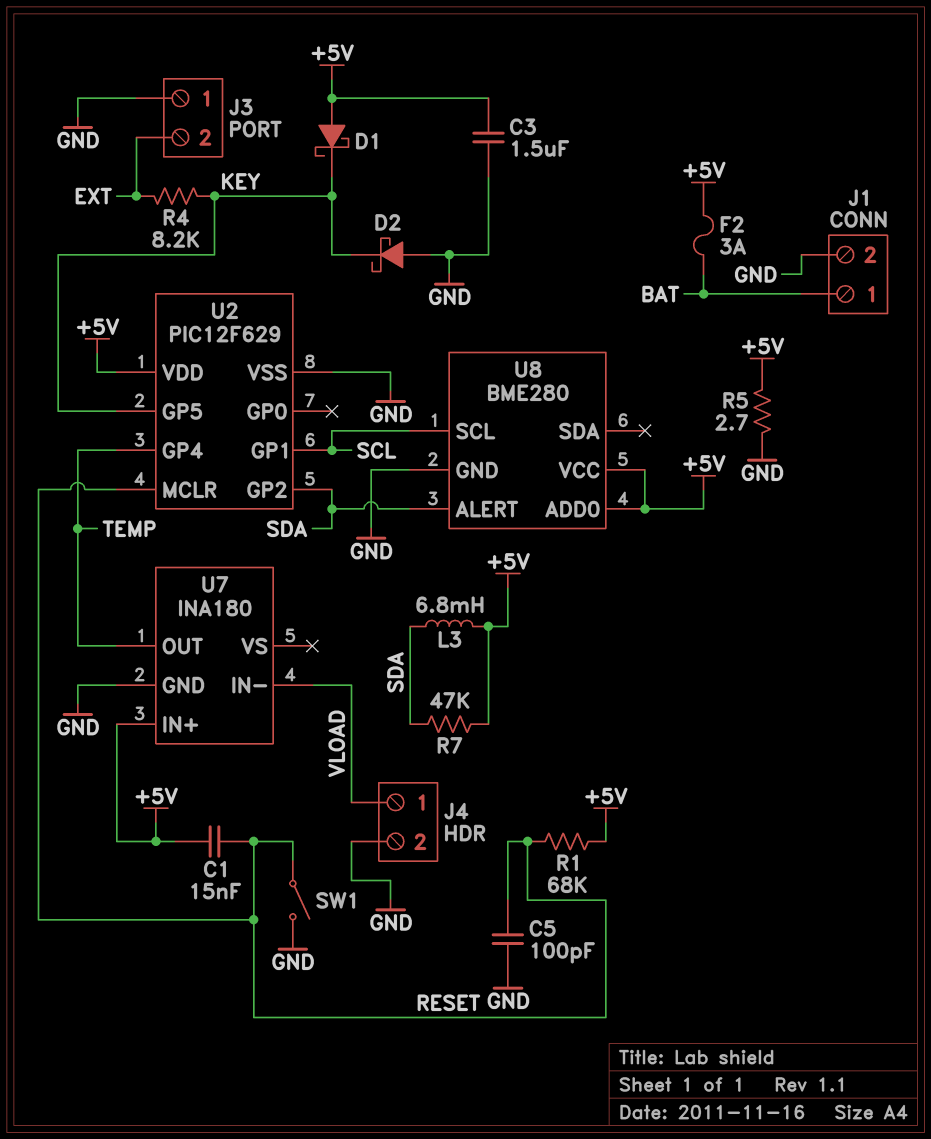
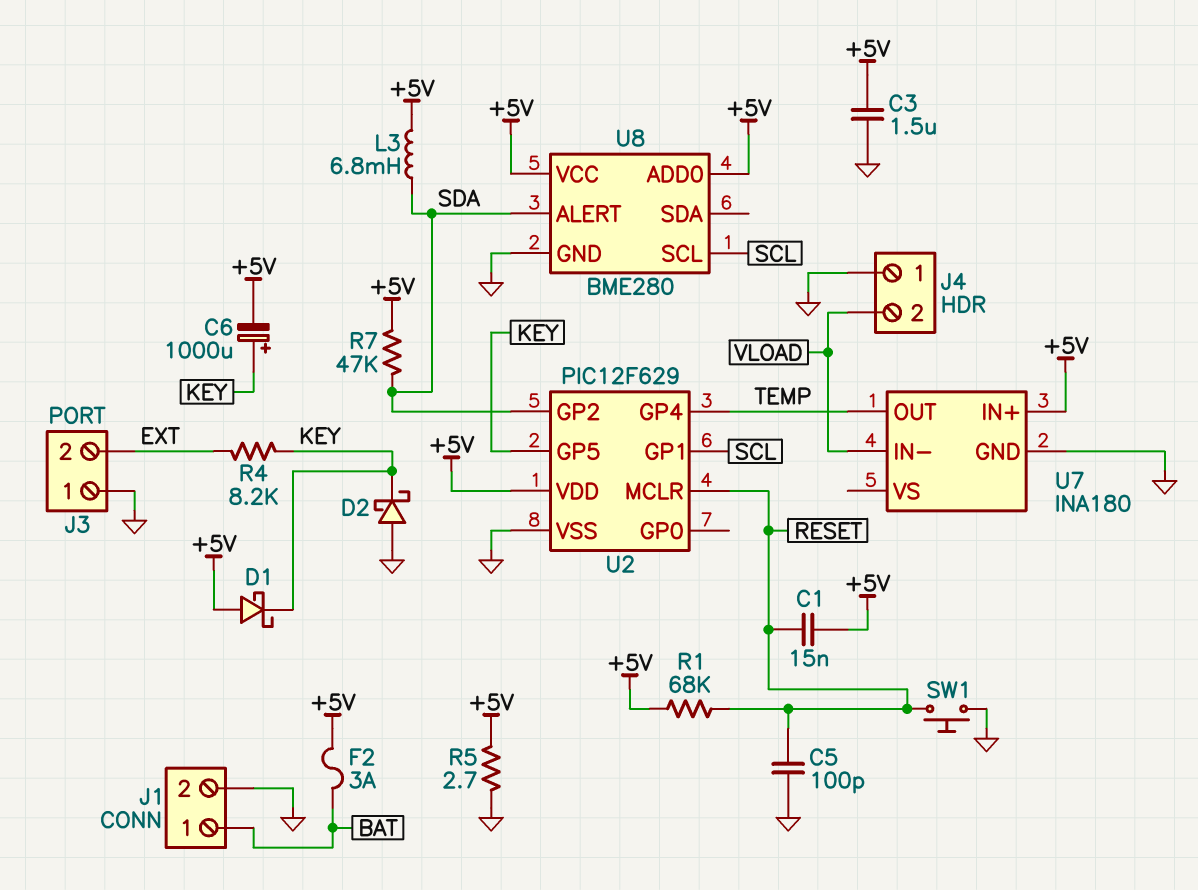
C6: none -> 1000uF (plus KEY, minus +5V)
J4 pin 1: VLOAD -> GND
J4 pin 2: GND -> VLOAD
SW1: switch (GND, RESET) -> button (GND, RESET)

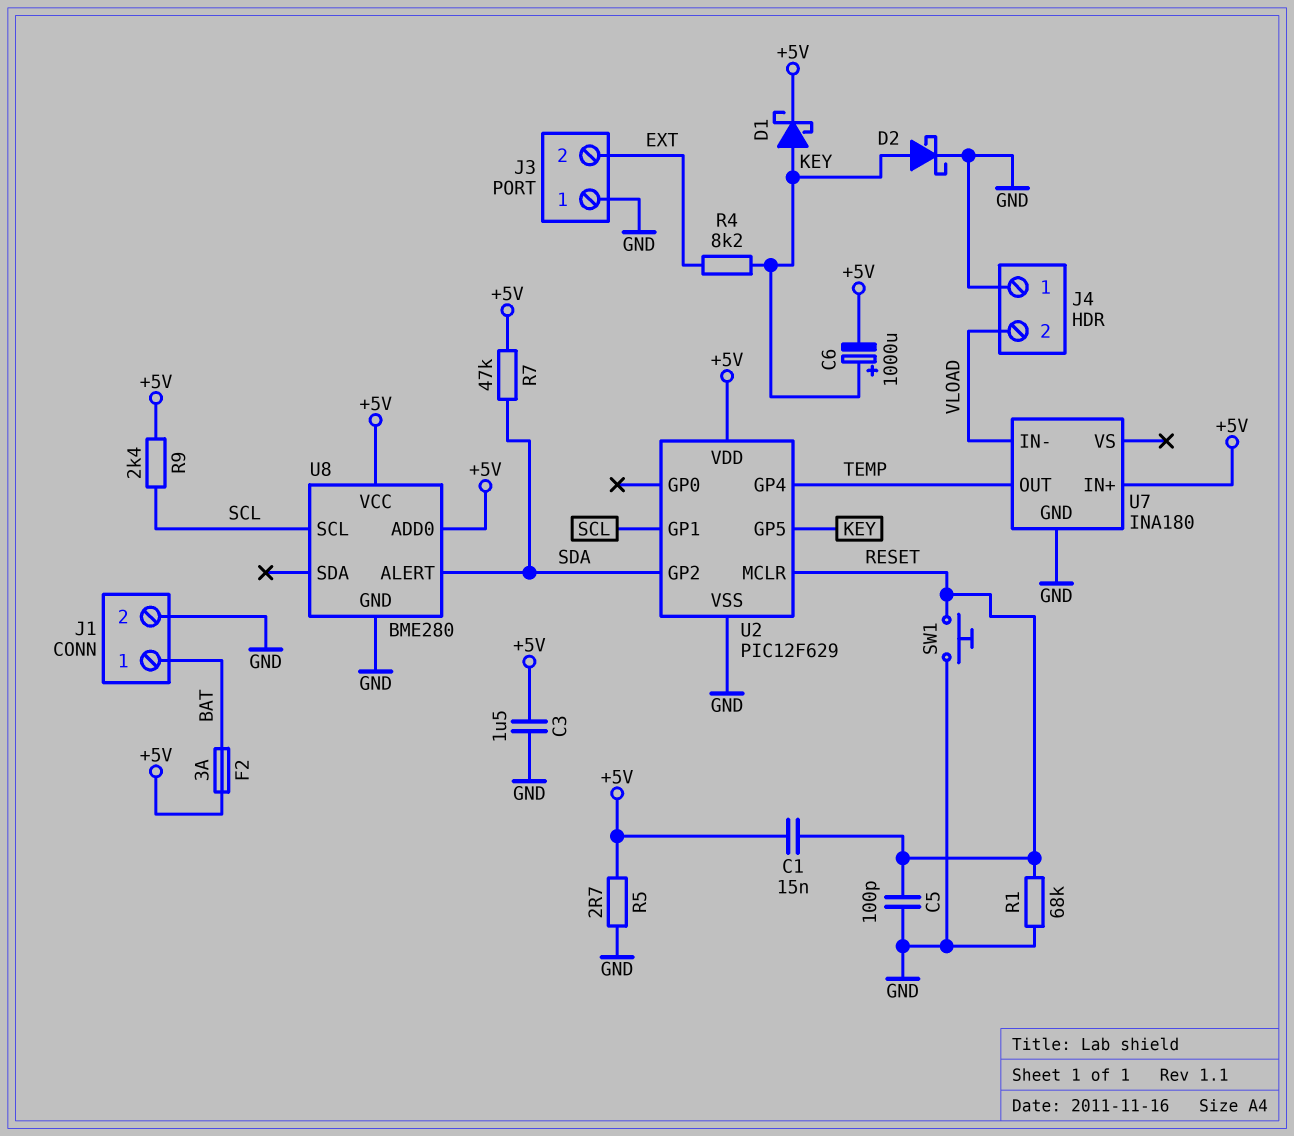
D1: schottky (A +5V, K KEY) -> schottky (A KEY, K +5V)
D2: schottky (A GND, K KEY) -> schottky (A KEY, K GND)
L3: 6.8mH (+5V, SDA) -> none
R1: 68k (+5V, RESET) -> 68k (GND, RESET)
R9: none -> 2.4k (+5V, SCL)

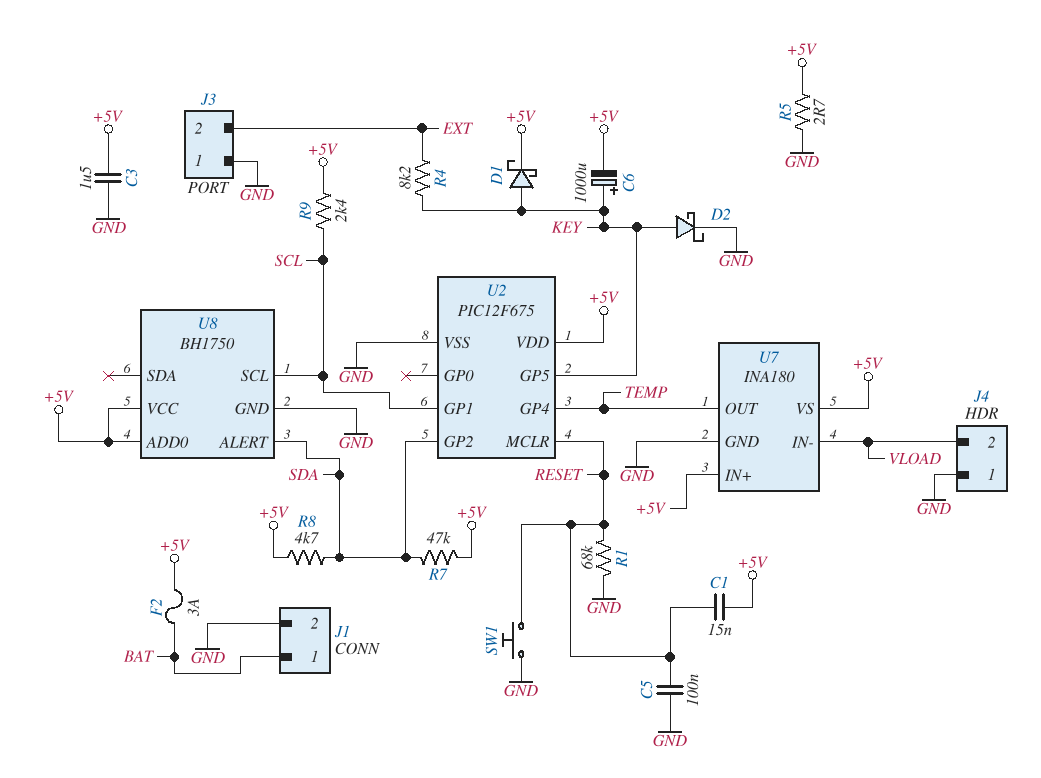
C5: 100pF (GND, RESET) -> 100nF (GND, RESET)
R8: none -> 4.7k (+5V, SDA)
U2: PIC12F629 -> PIC12F675
U7 pin VS: none -> +5V
U8: BME280 -> BH1750

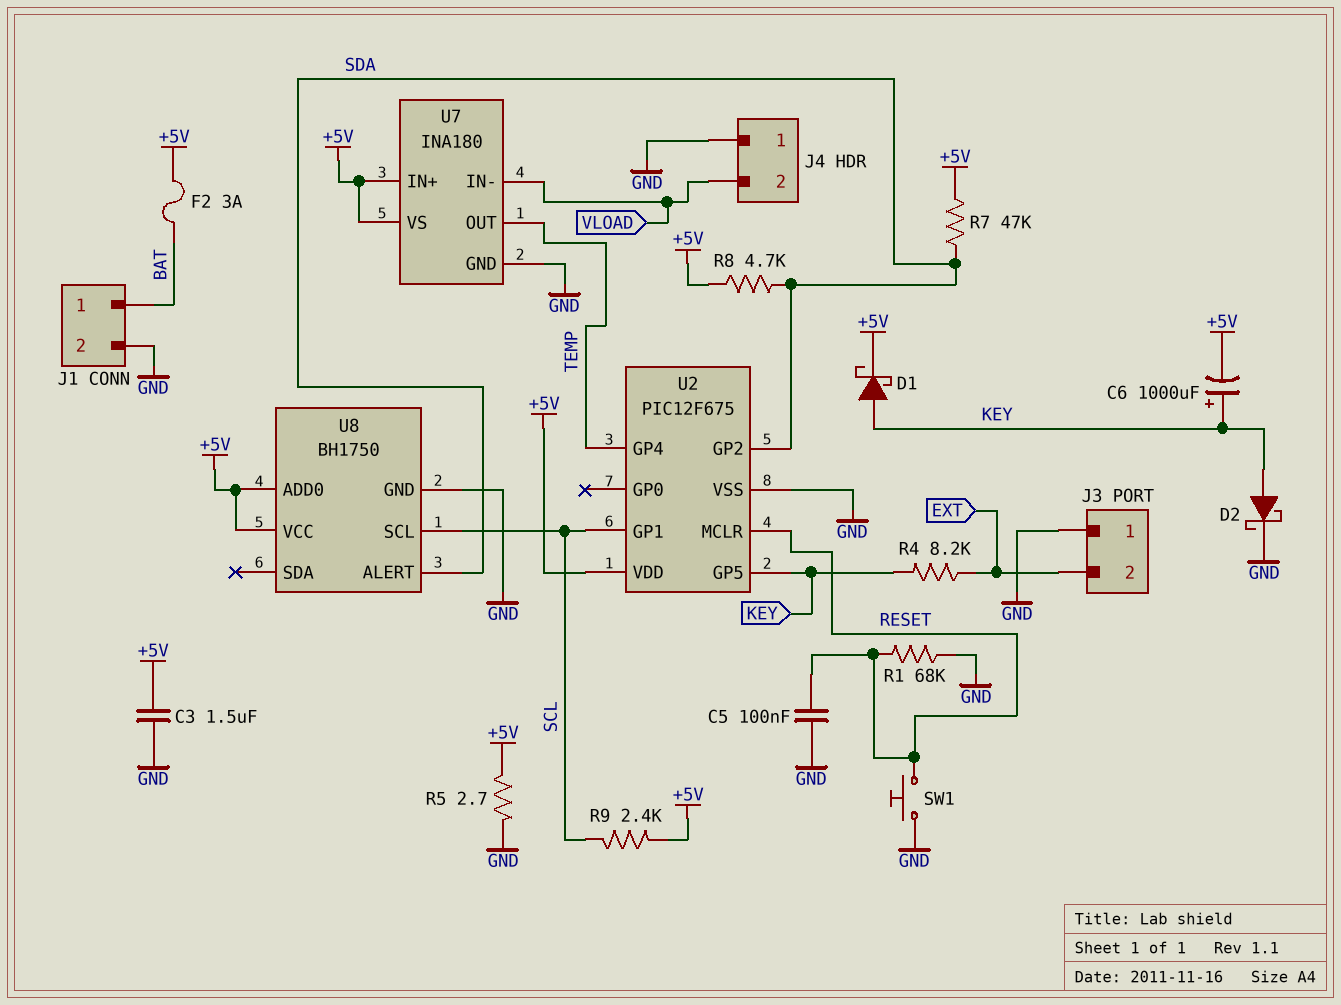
C1: 15nF (+5V, RESET) -> none

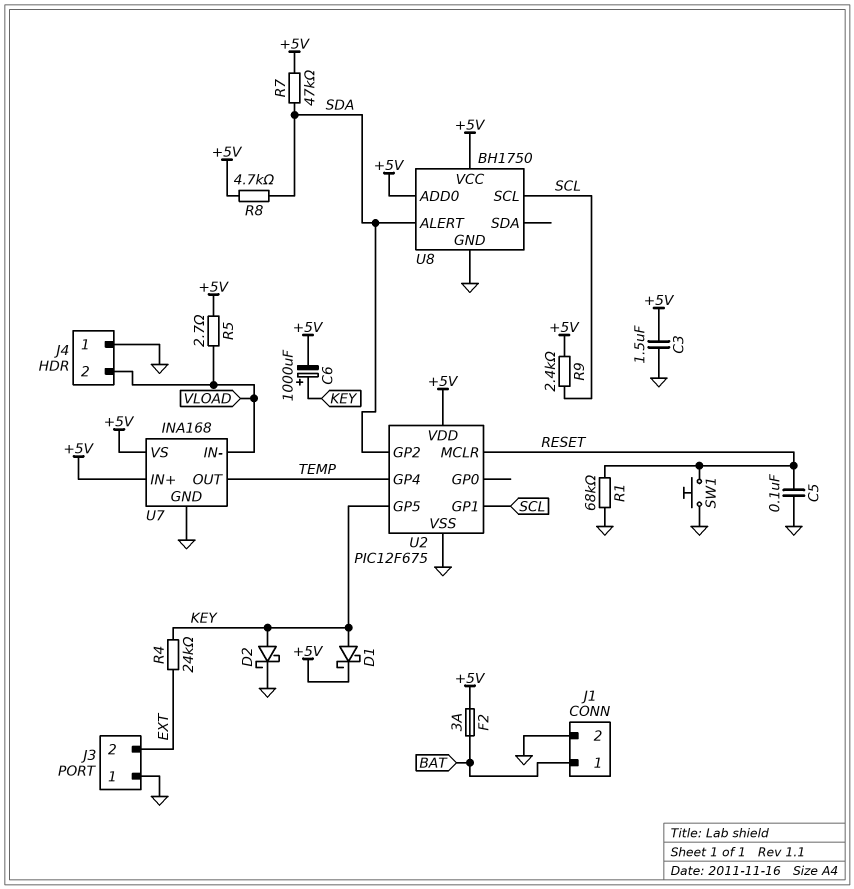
R4: 8.2k (EXT, KEY) -> 24k (EXT, KEY)
R5: 2.7 (+5V, GND) -> 2.7 (+5V, VLOAD)
U7: INA180 -> INA168

